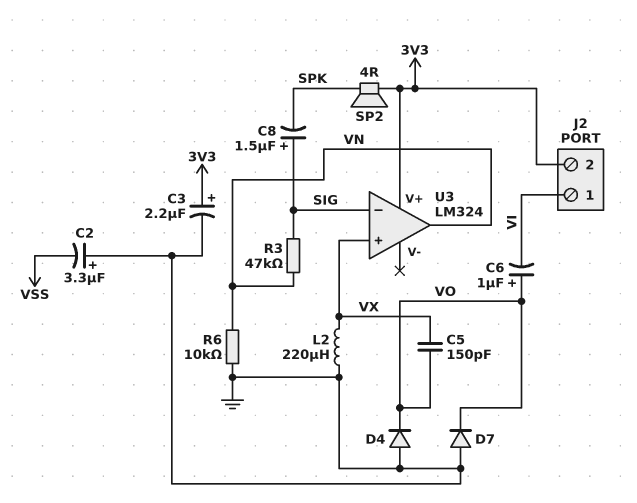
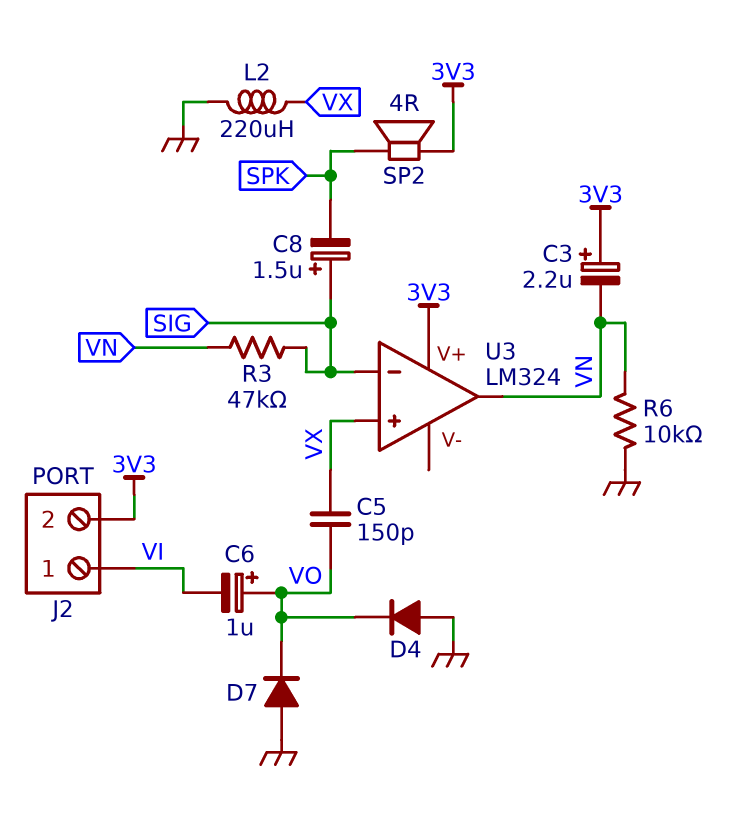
C2: 3.3uF (plus GND, minus VSS) -> none
C3: 2.2uF (plus 3V3, minus GND) -> 2.2uF (plus 3V3, minus VN)

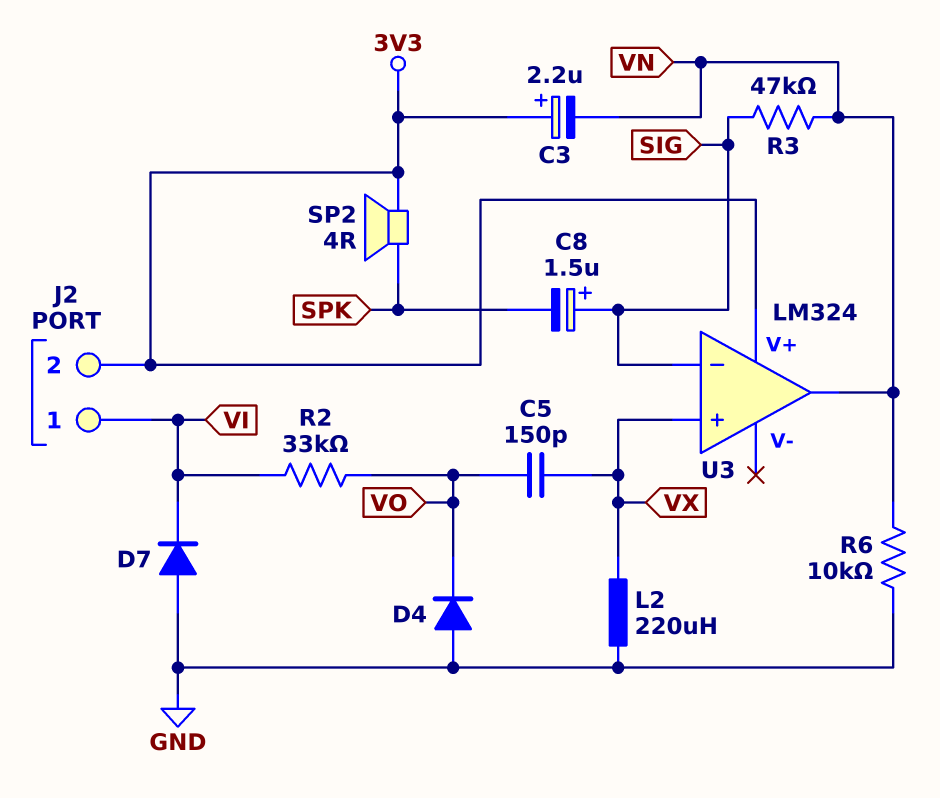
C6: 1uF (plus VO, minus VI) -> none
D7: diode (A GND, K VO) -> diode (A GND, K VI)
R2: none -> 33k (VI, VO)

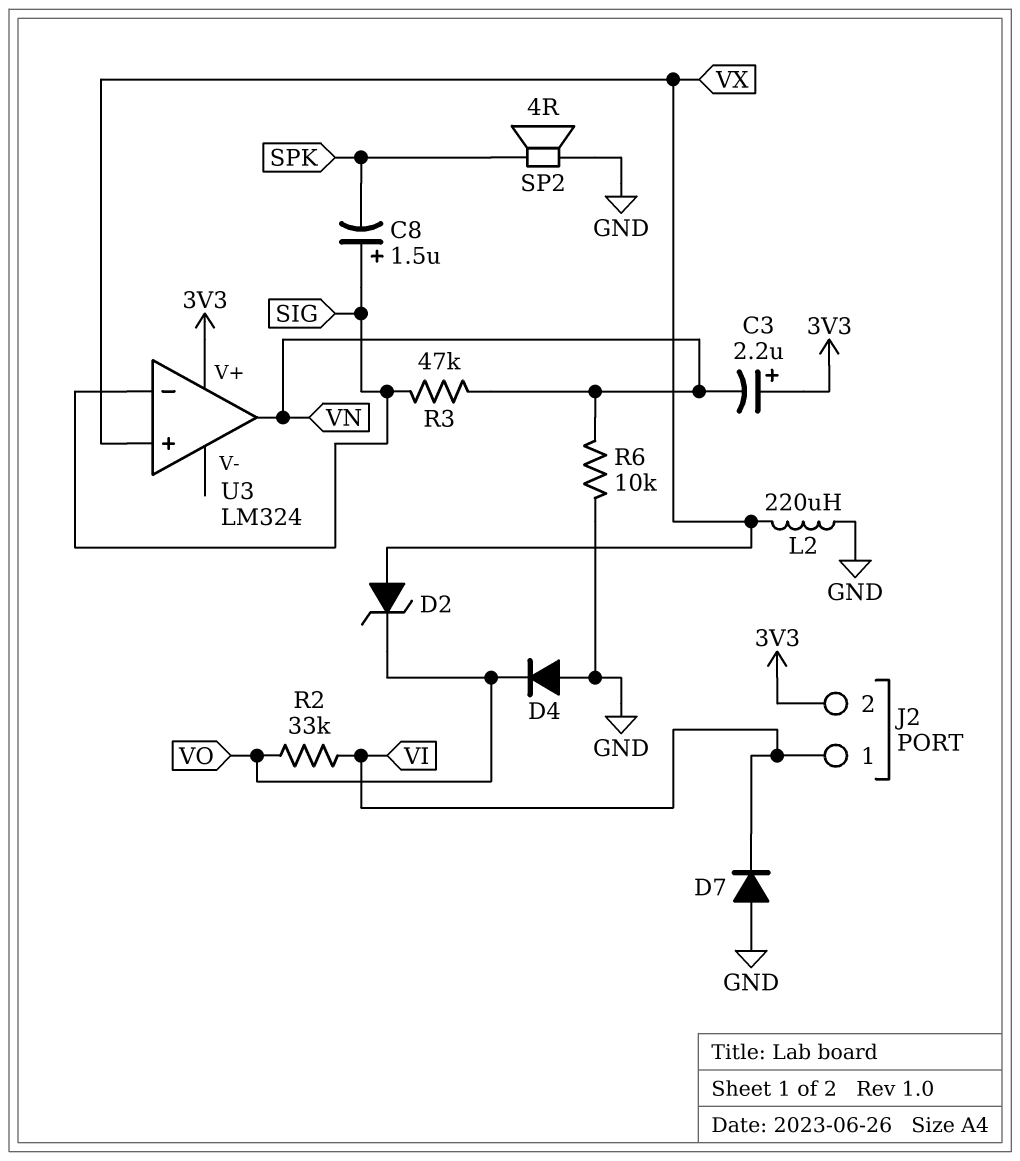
C5: 150pF (VO, VX) -> none
D2: none -> zener (A VX, K VO)
SP2: speaker 4R (3V3, SPK) -> speaker 4R (GND, SPK)

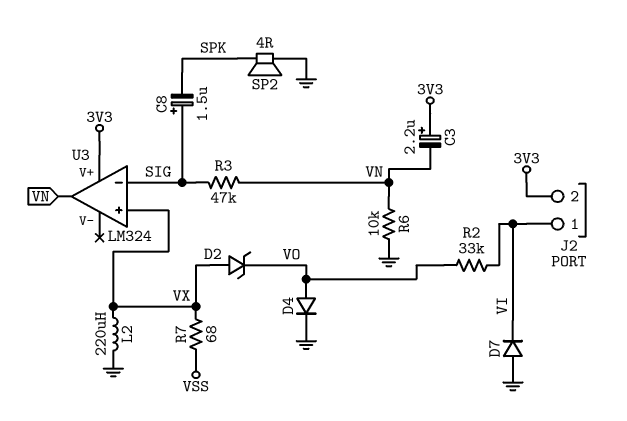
D4: diode (A GND, K VO) -> diode (A VO, K GND)
R7: none -> 68 (VSS, VX)

